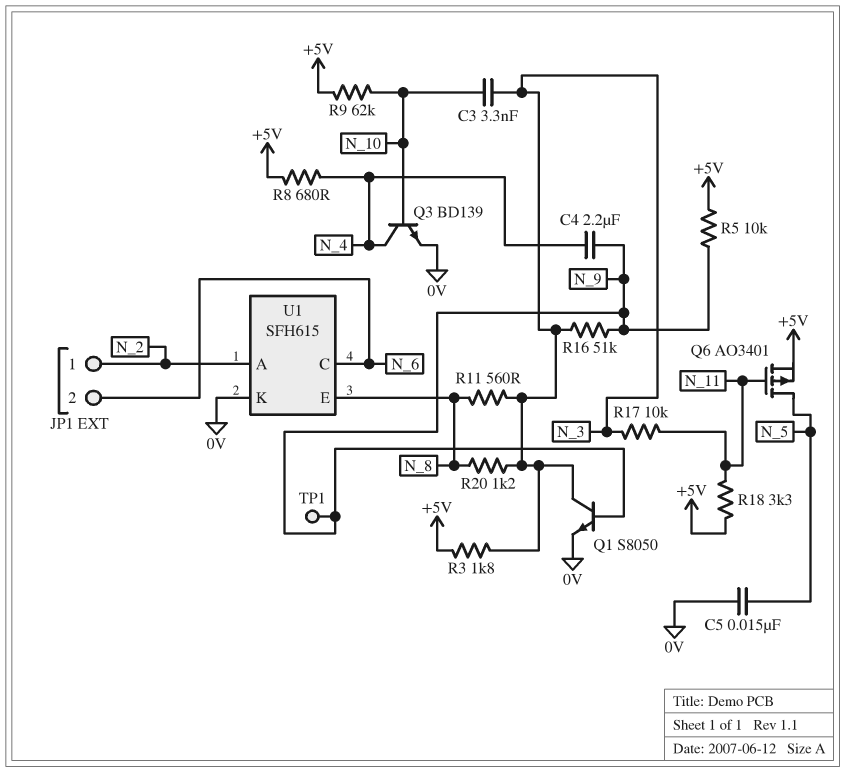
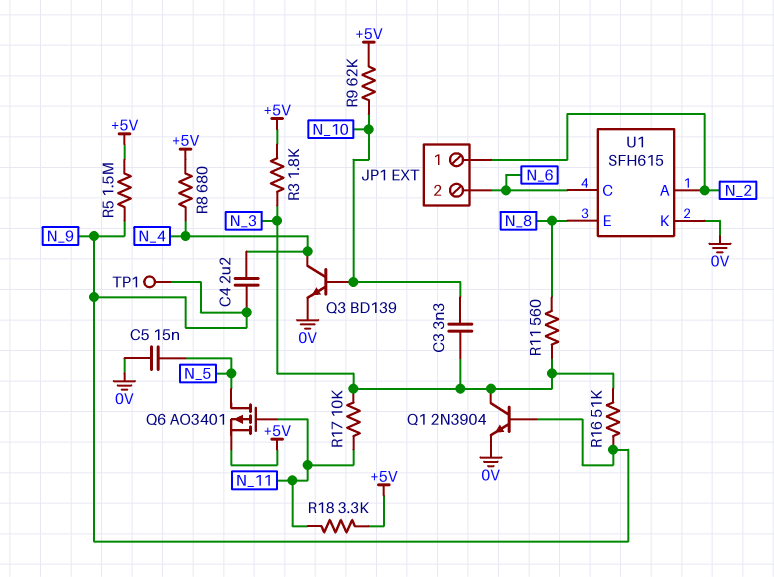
Q1: NPN S8050 (B N_9, C N_3, E 0V) -> NPN 2N3904 (B N_9, C N_3, E 0V)
R5: 10k (+5V, N_9) -> 1.5M (+5V, N_9)
R20: 1.2k (N_3, N_8) -> none

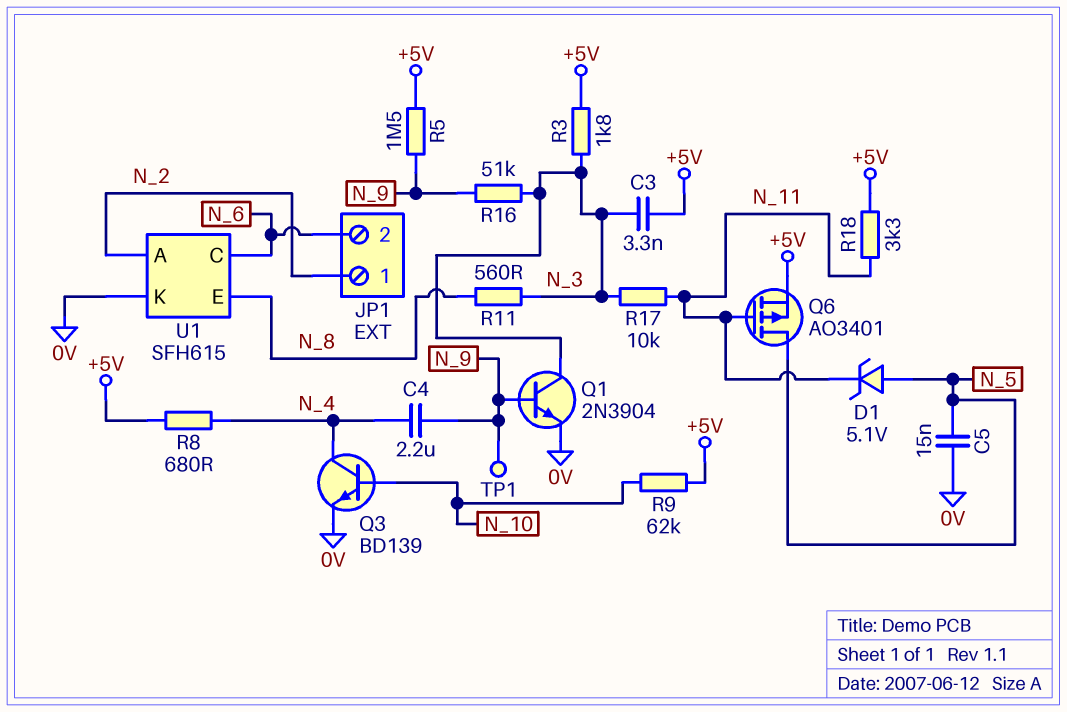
C3: 3.3nF (N_3, N_10) -> 3.3nF (+5V, N_3)
D1: none -> zener 5.1V (A N_5, K N_11)

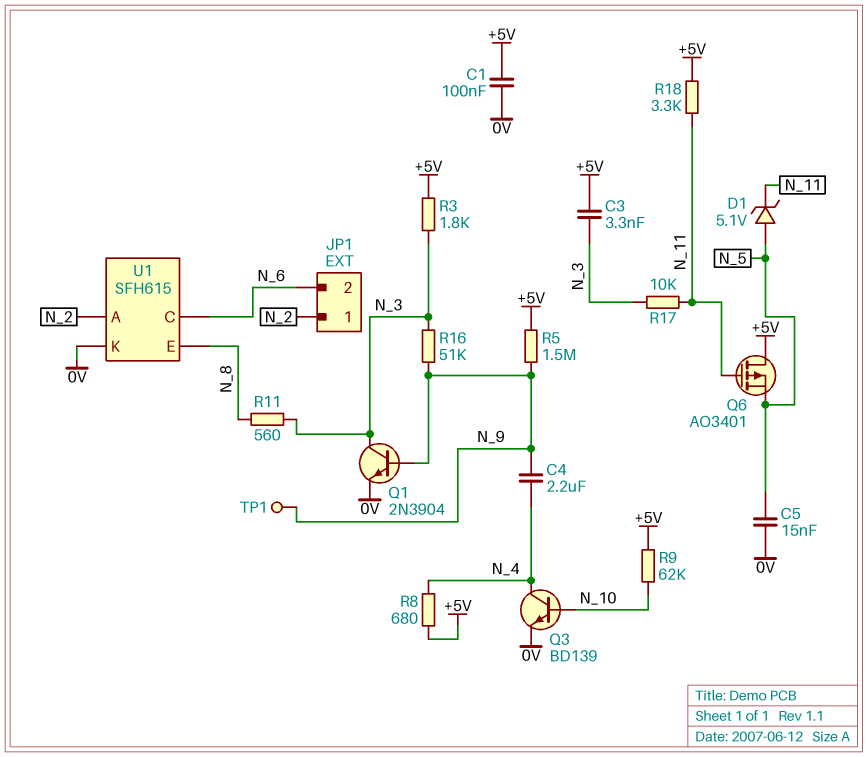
C1: none -> 100nF (+5V, 0V)
Q6: PMOS AO3401 (G N_11, D N_5, S +5V) -> PMOS AO3401 (G N_11, D +5V, S N_5)

